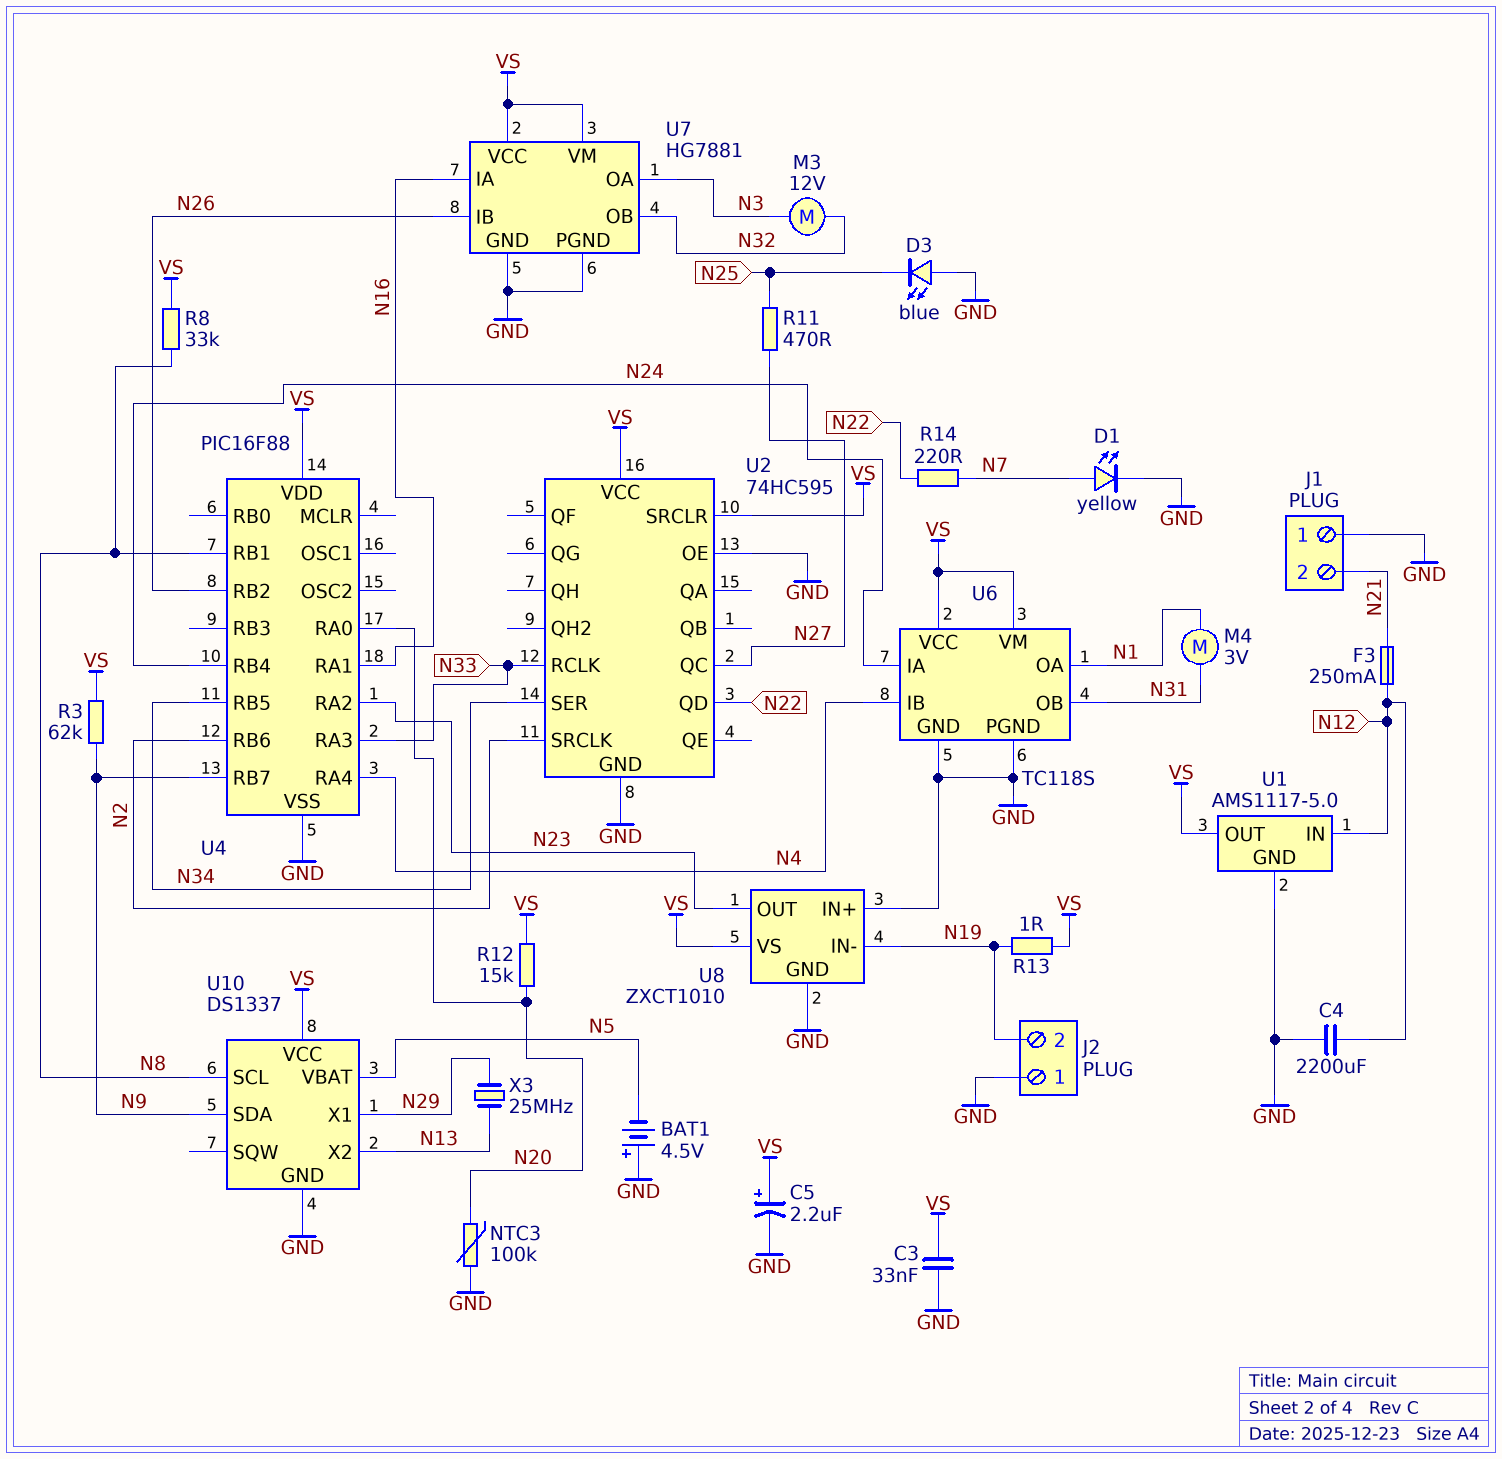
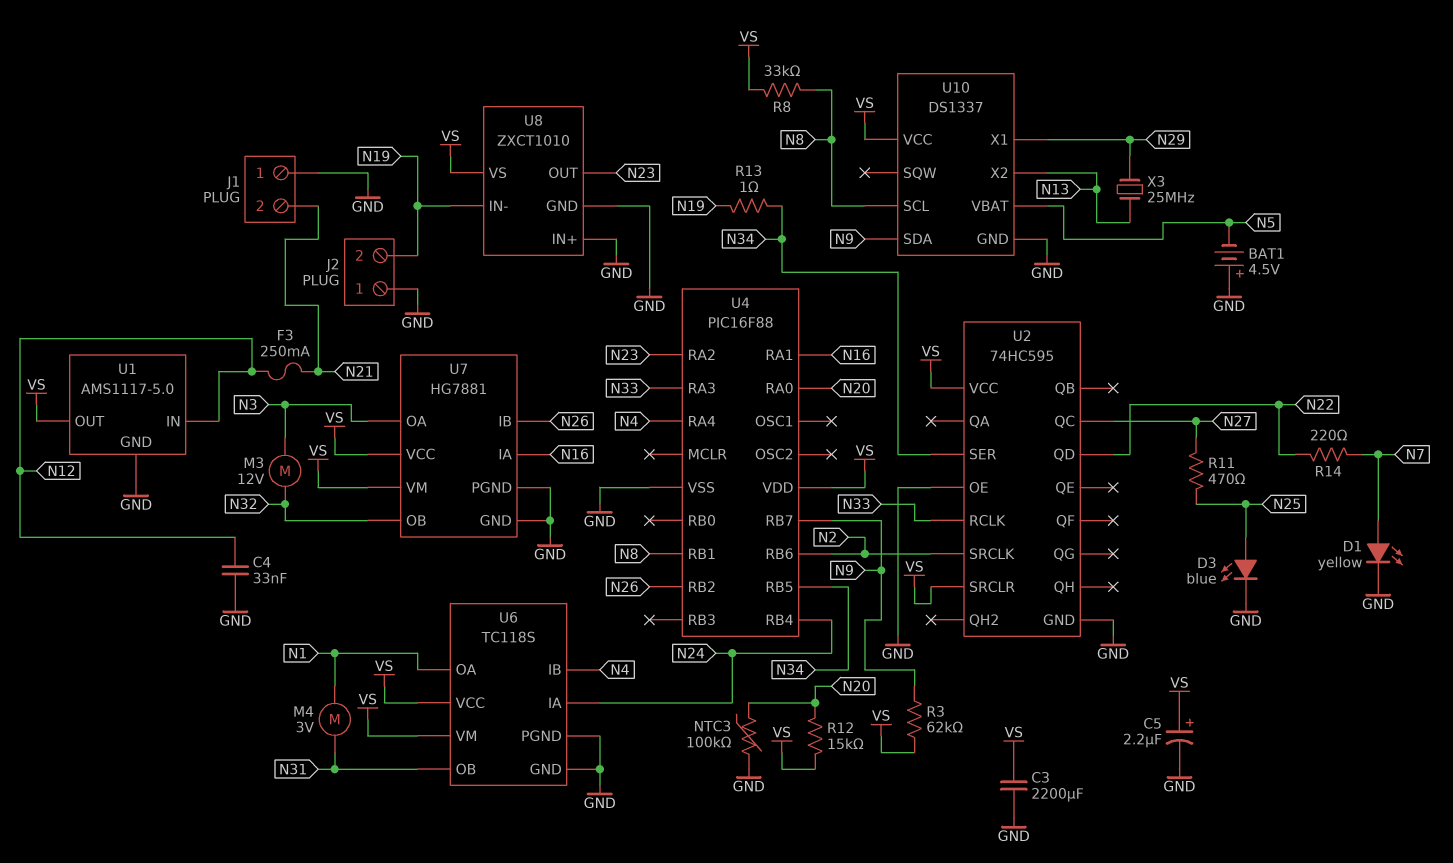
C3: 33nF (GND, VS) -> 2200uF (GND, VS)
C4: 2200uF (GND, N12) -> 33nF (GND, N12)
D3: LED blue (A GND, K N25) -> LED blue (A N25, K GND)
R13: 1 (N19, VS) -> 1 (N19, N34)

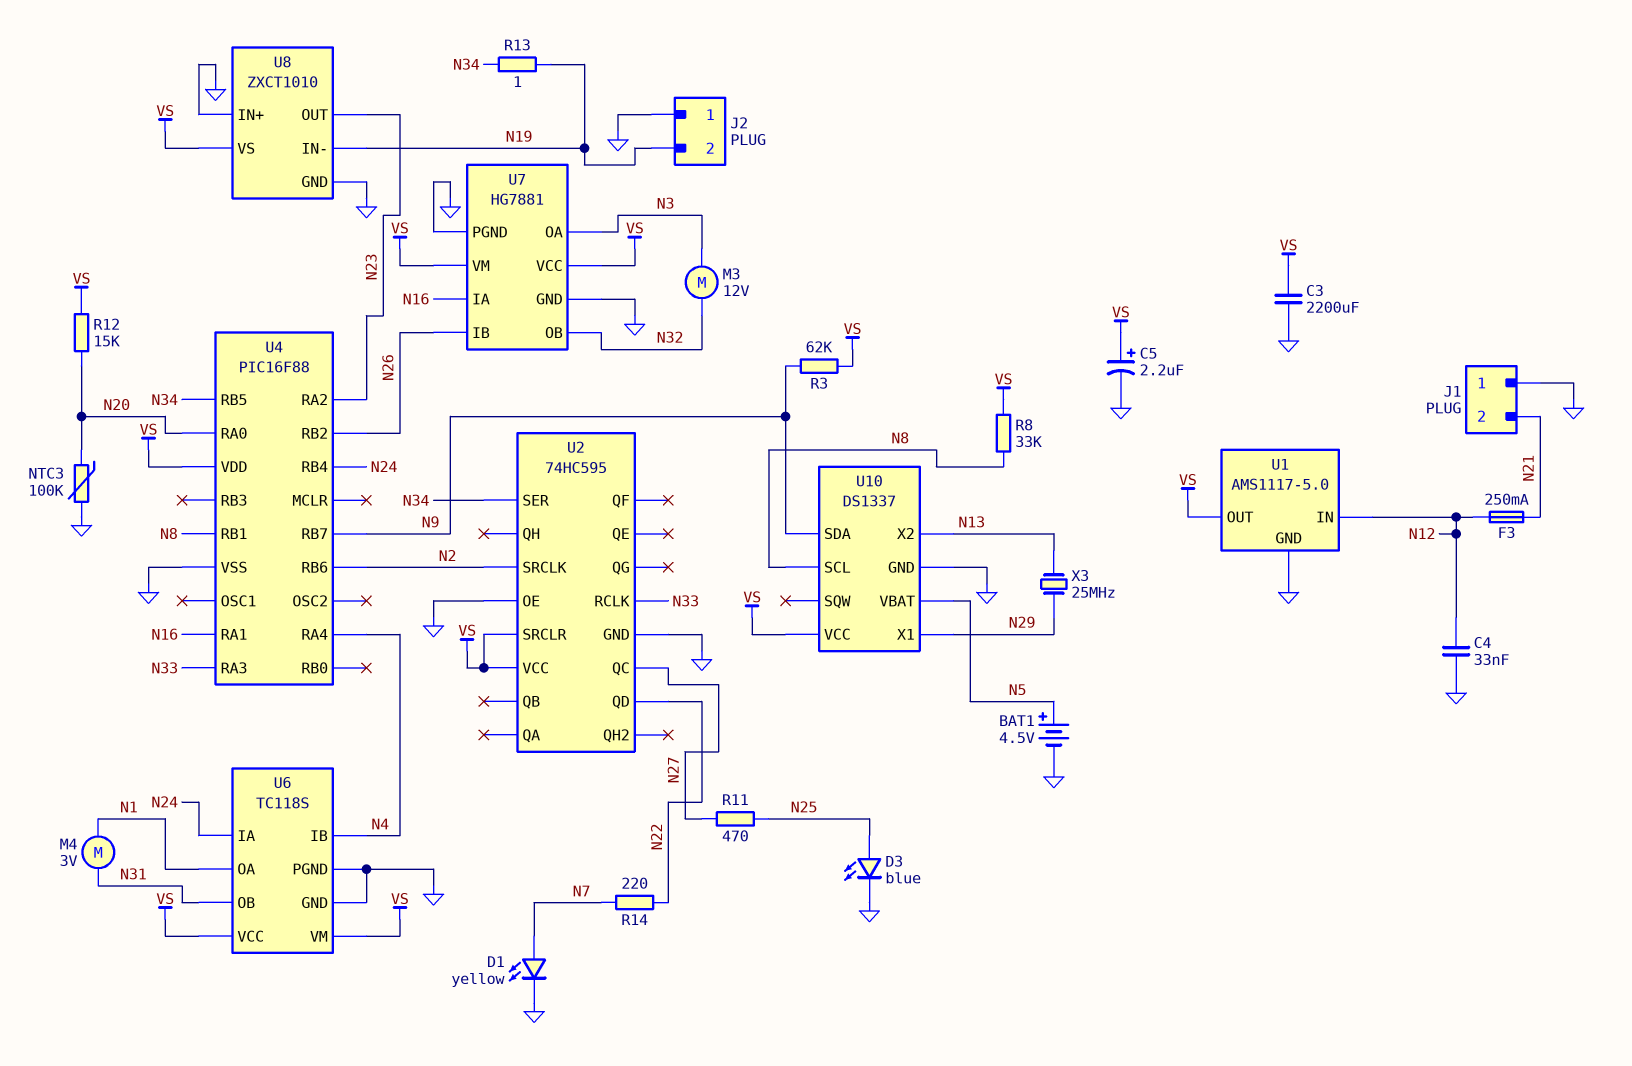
BAT1: 4.5V (plus GND, minus N5) -> 4.5V (plus N5, minus GND)

